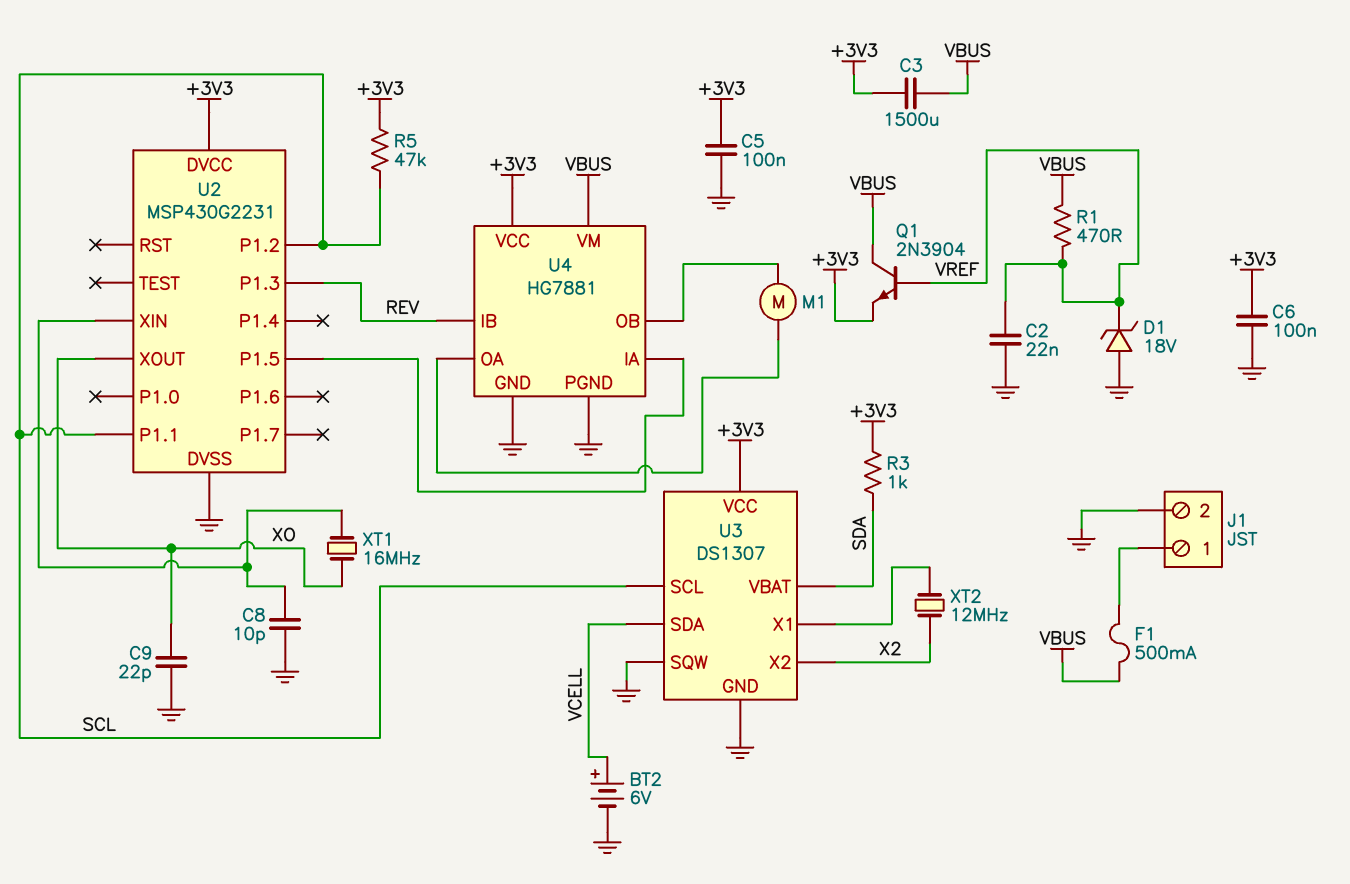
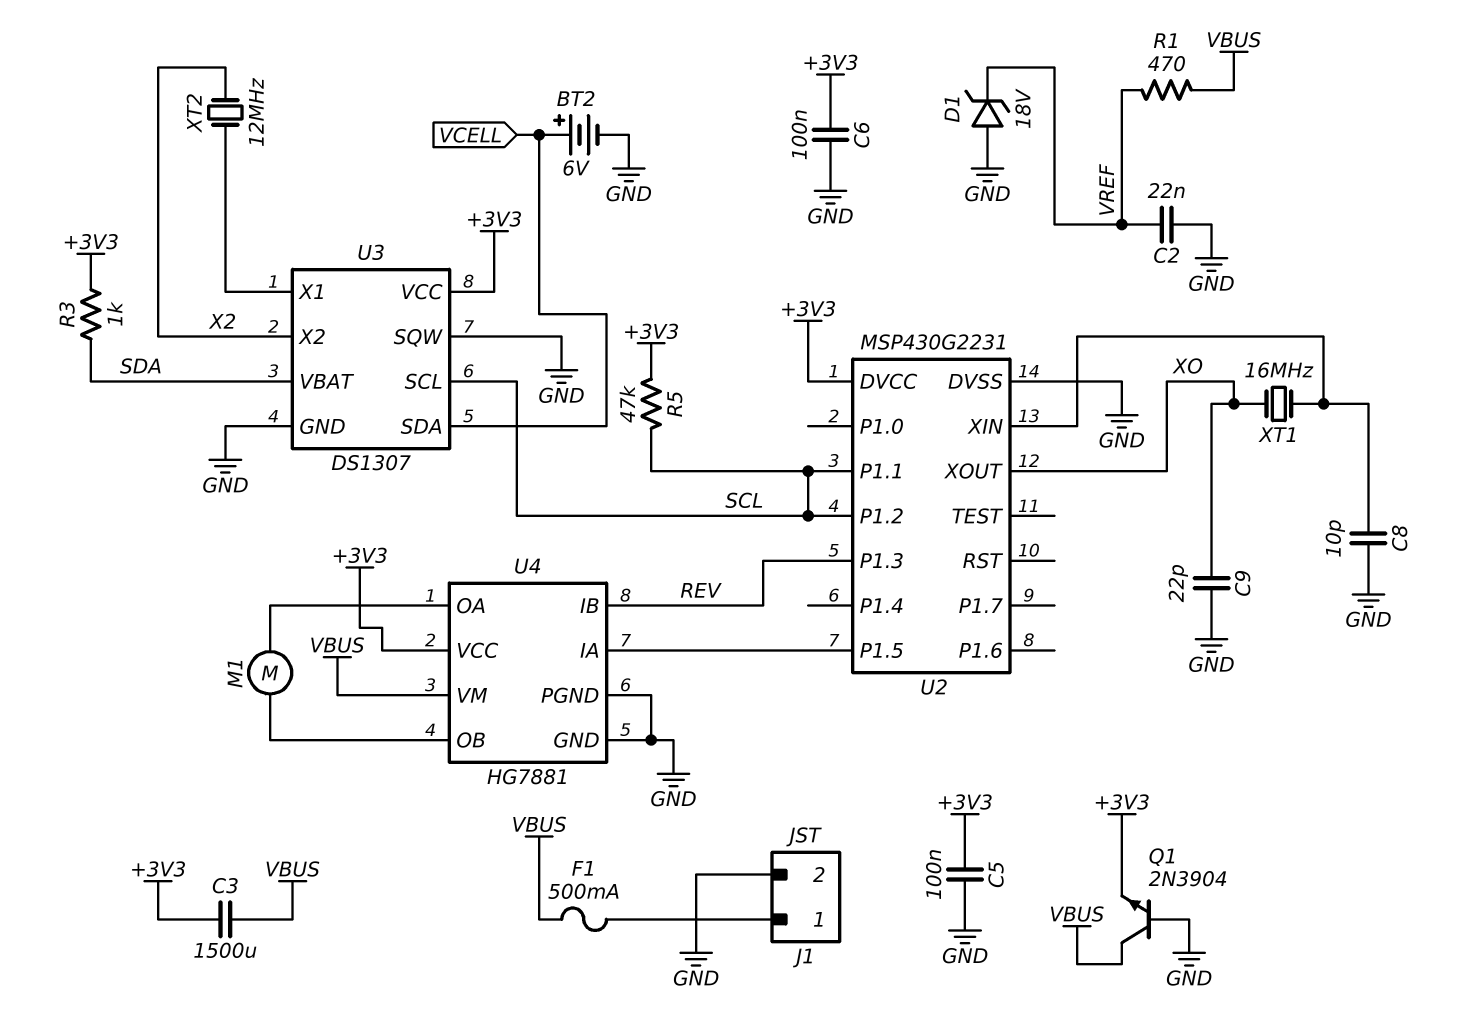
Q1: NPN 2N3904 (B VREF, C VBUS, E +3V3) -> NPN 2N3904 (B GND, C VBUS, E +3V3)

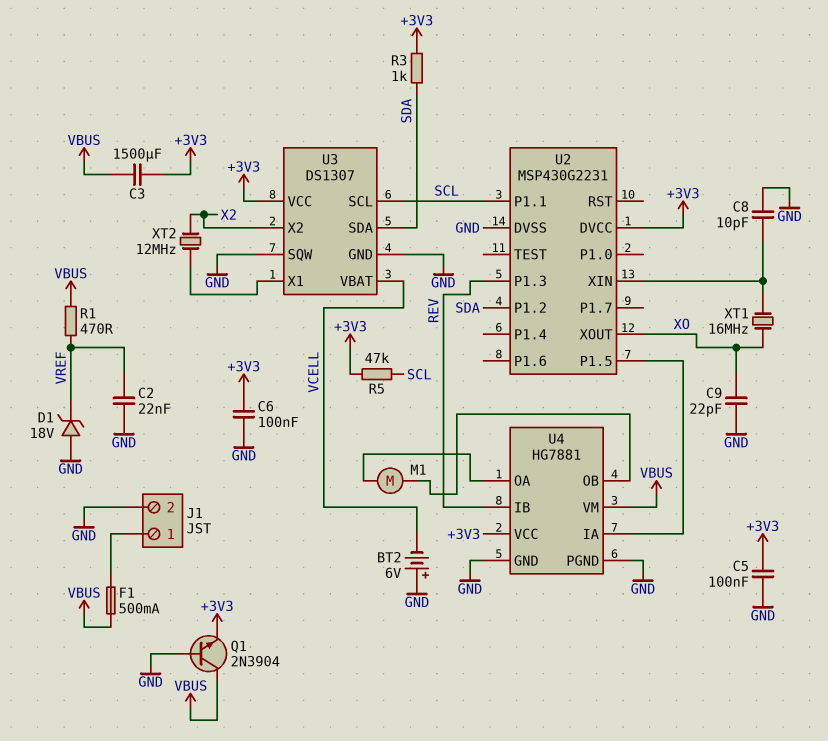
BT2: 6V (plus VCELL, minus GND) -> 6V (plus GND, minus VCELL)
U2 pin P1.2: SCL -> SDA
U3 pin SDA: VCELL -> SDA
U3 pin VBAT: SDA -> VCELL

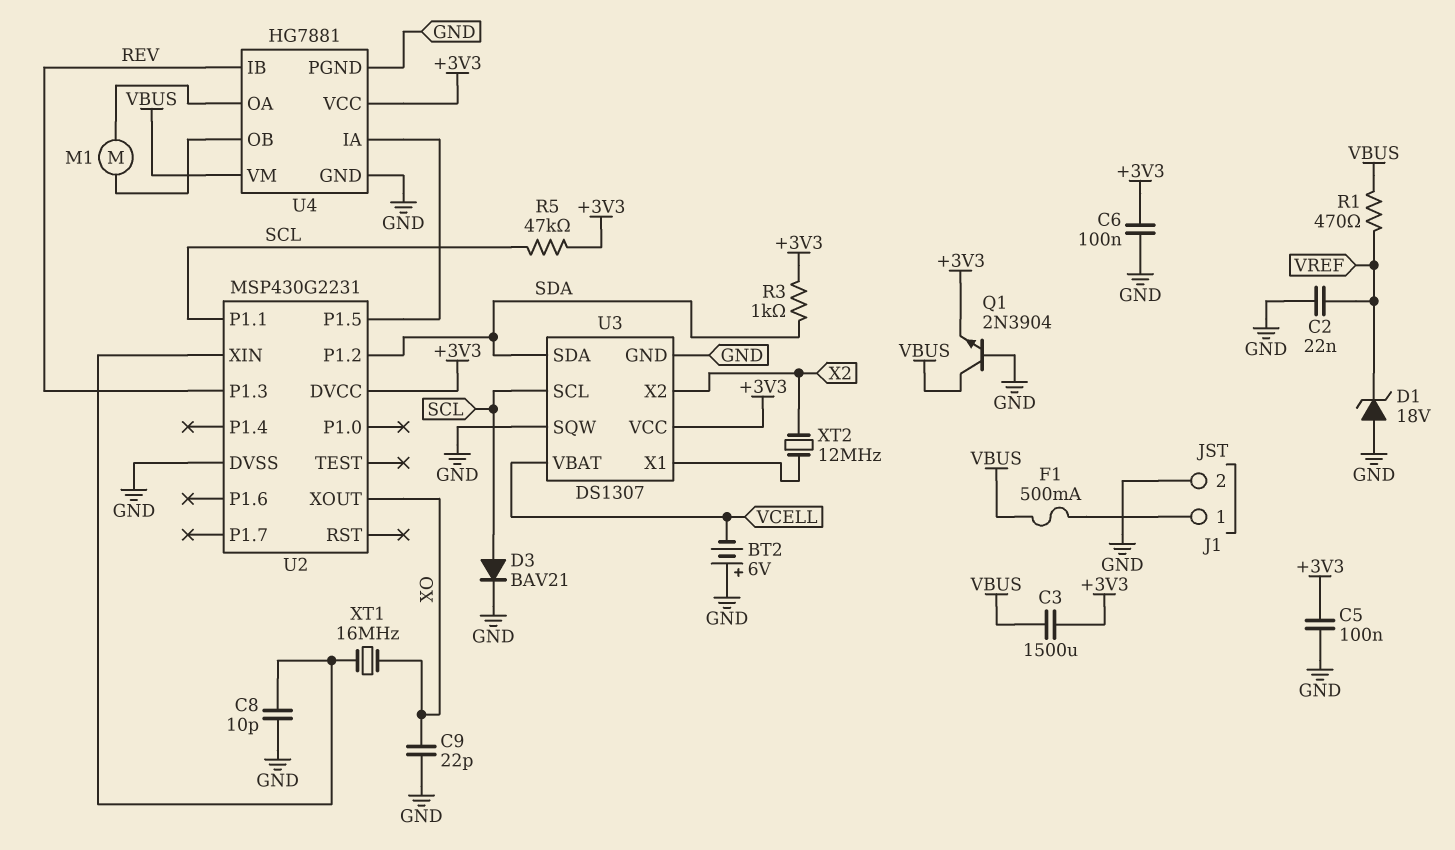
D3: none -> diode BAV21 (A SCL, K GND)

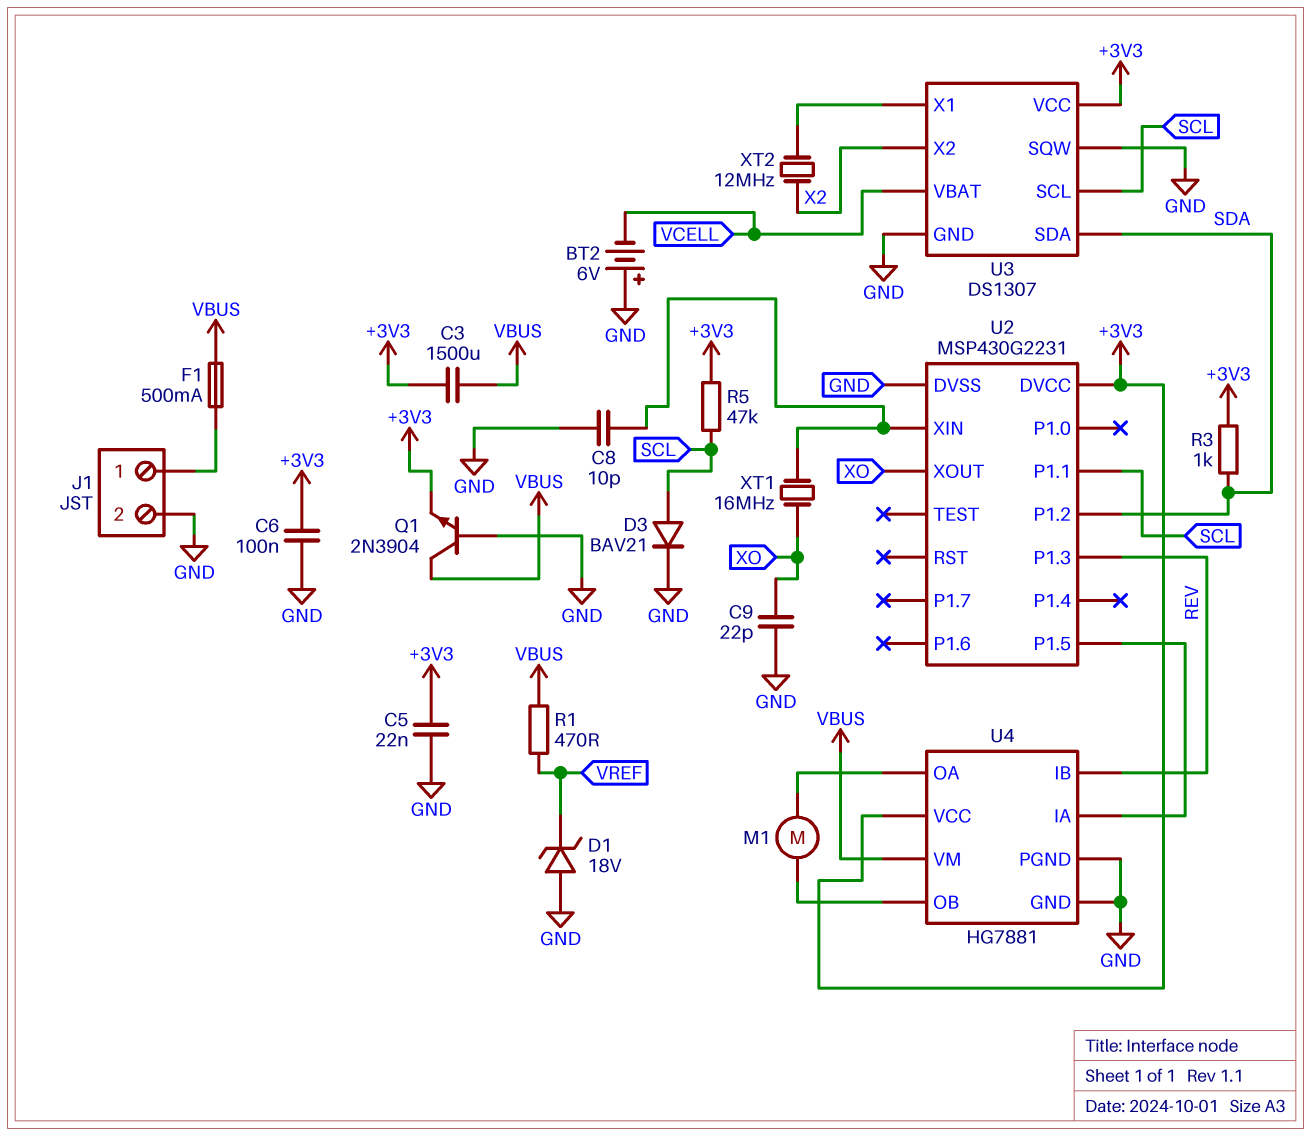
C2: 22nF (GND, VREF) -> none
C5: 100nF (+3V3, GND) -> 22nF (+3V3, GND)

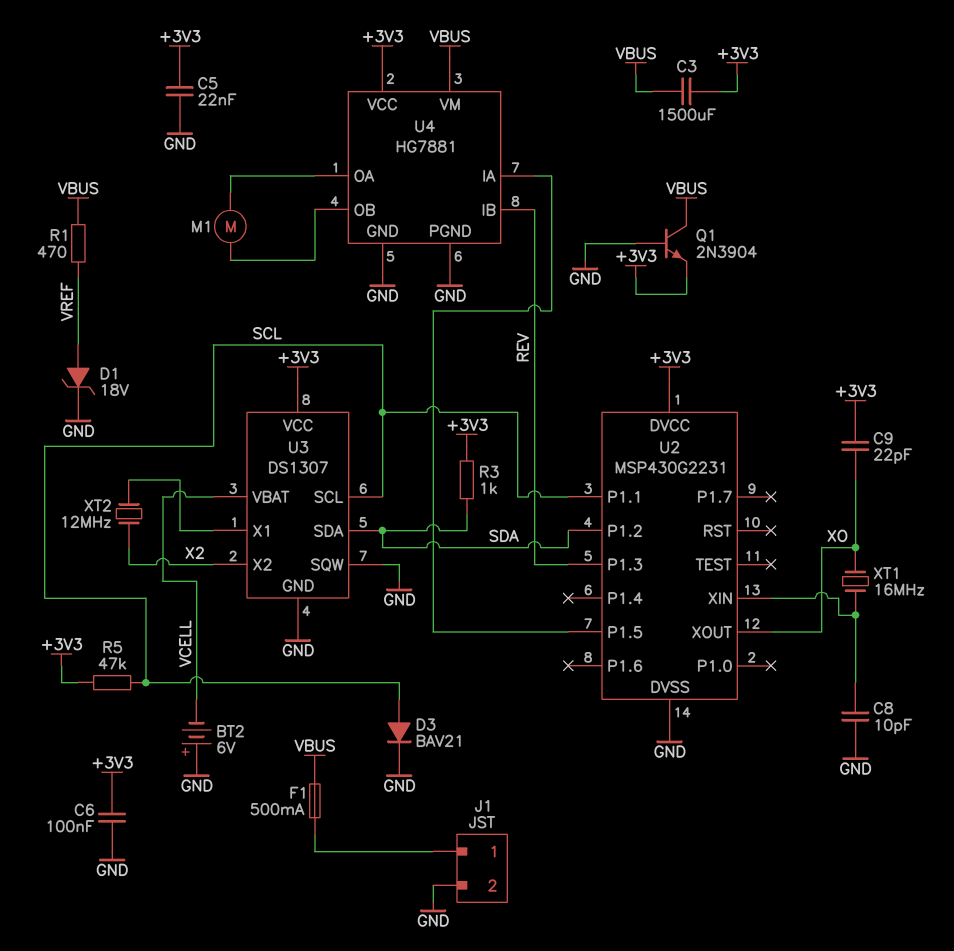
C9: 22pF (GND, XO) -> 22pF (+3V3, XO)
D1: zener 18V (A GND, K VREF) -> zener 18V (A VREF, K GND)

